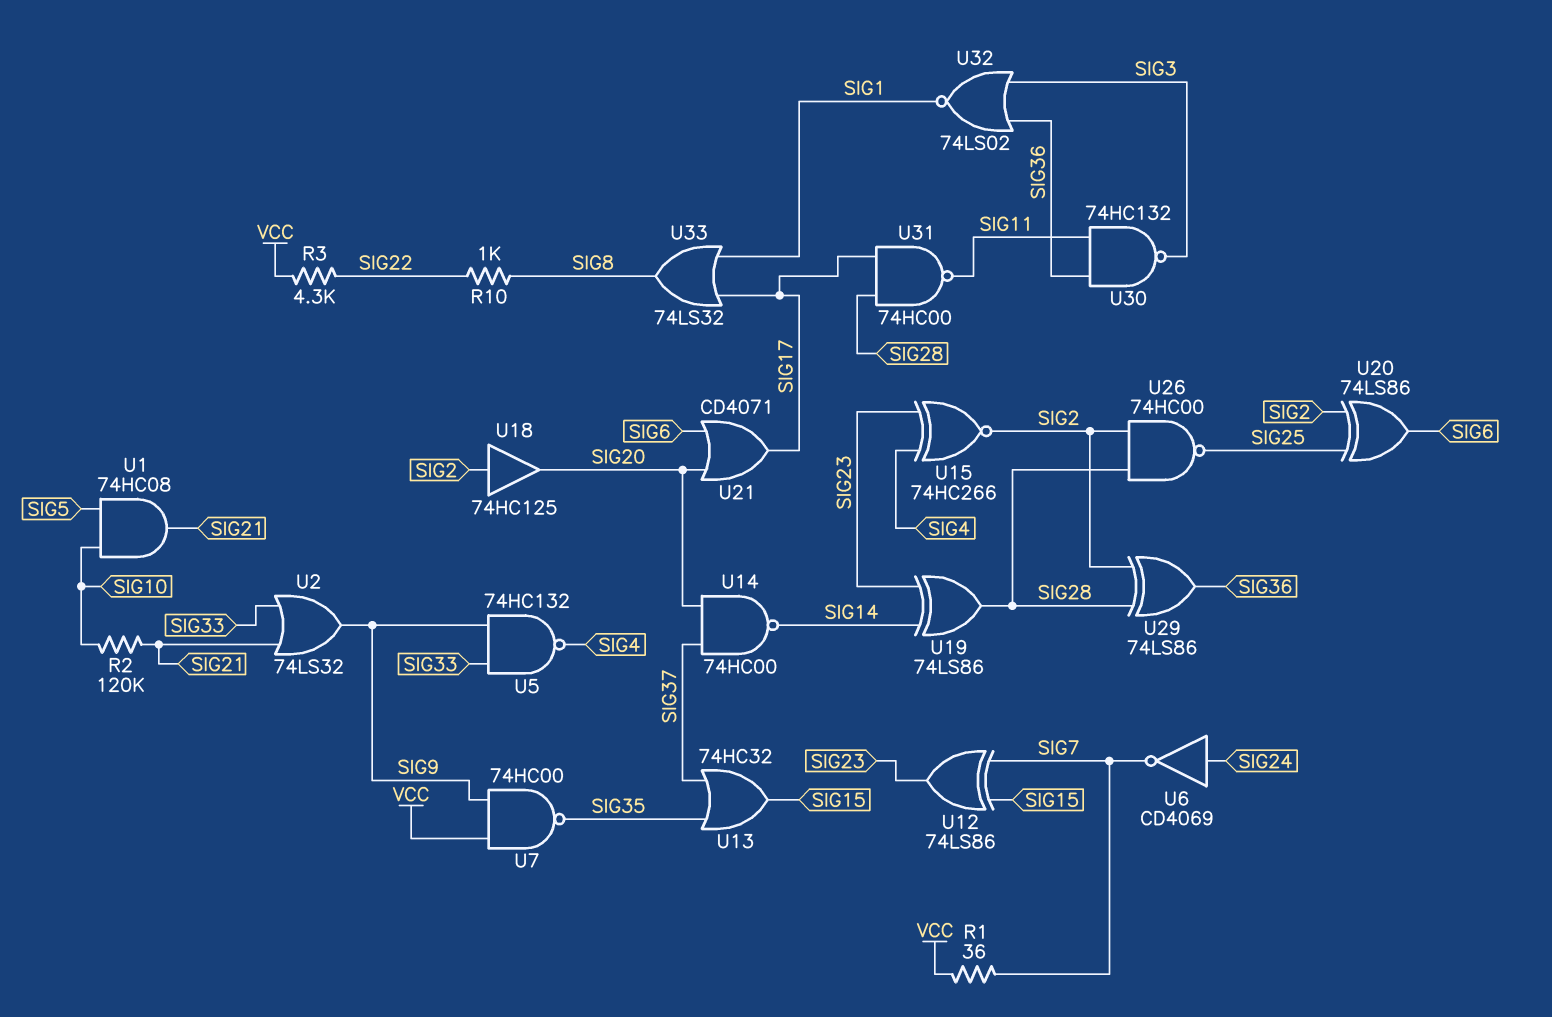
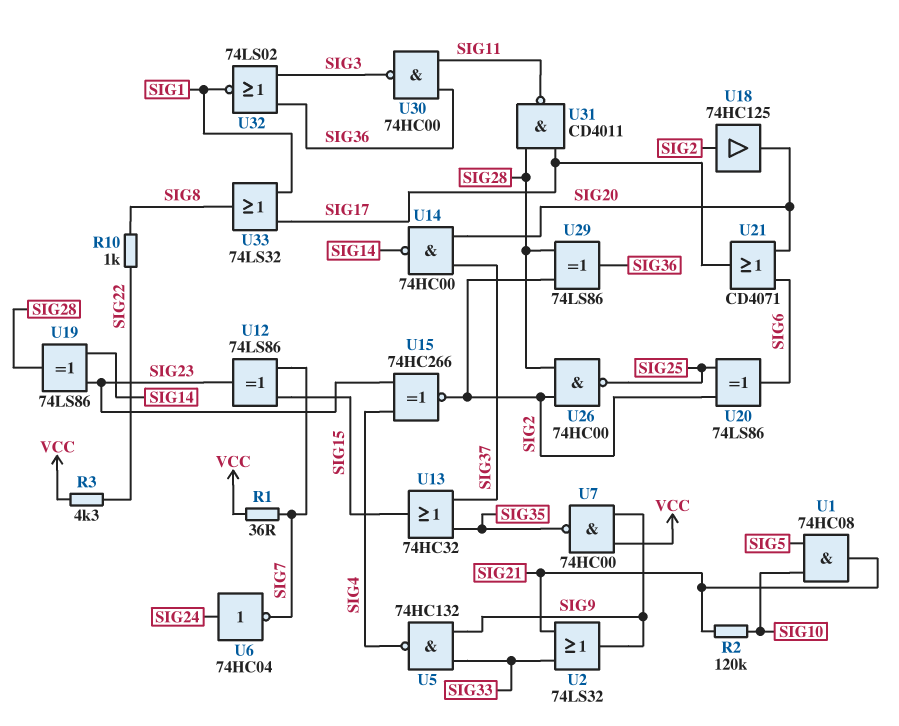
U6: NOT CD4069 (in SIG24, out SIG7) -> NOT 74HC04 (in SIG24, out SIG7)
U30: NAND 74HC132 (in SIG11, in SIG36, out SIG3) -> NAND 74HC00 (in SIG11, in SIG36, out SIG3)
U31: NAND 74HC00 (in SIG17, in SIG28, out SIG11) -> NAND CD4011 (in SIG17, in SIG28, out SIG11)

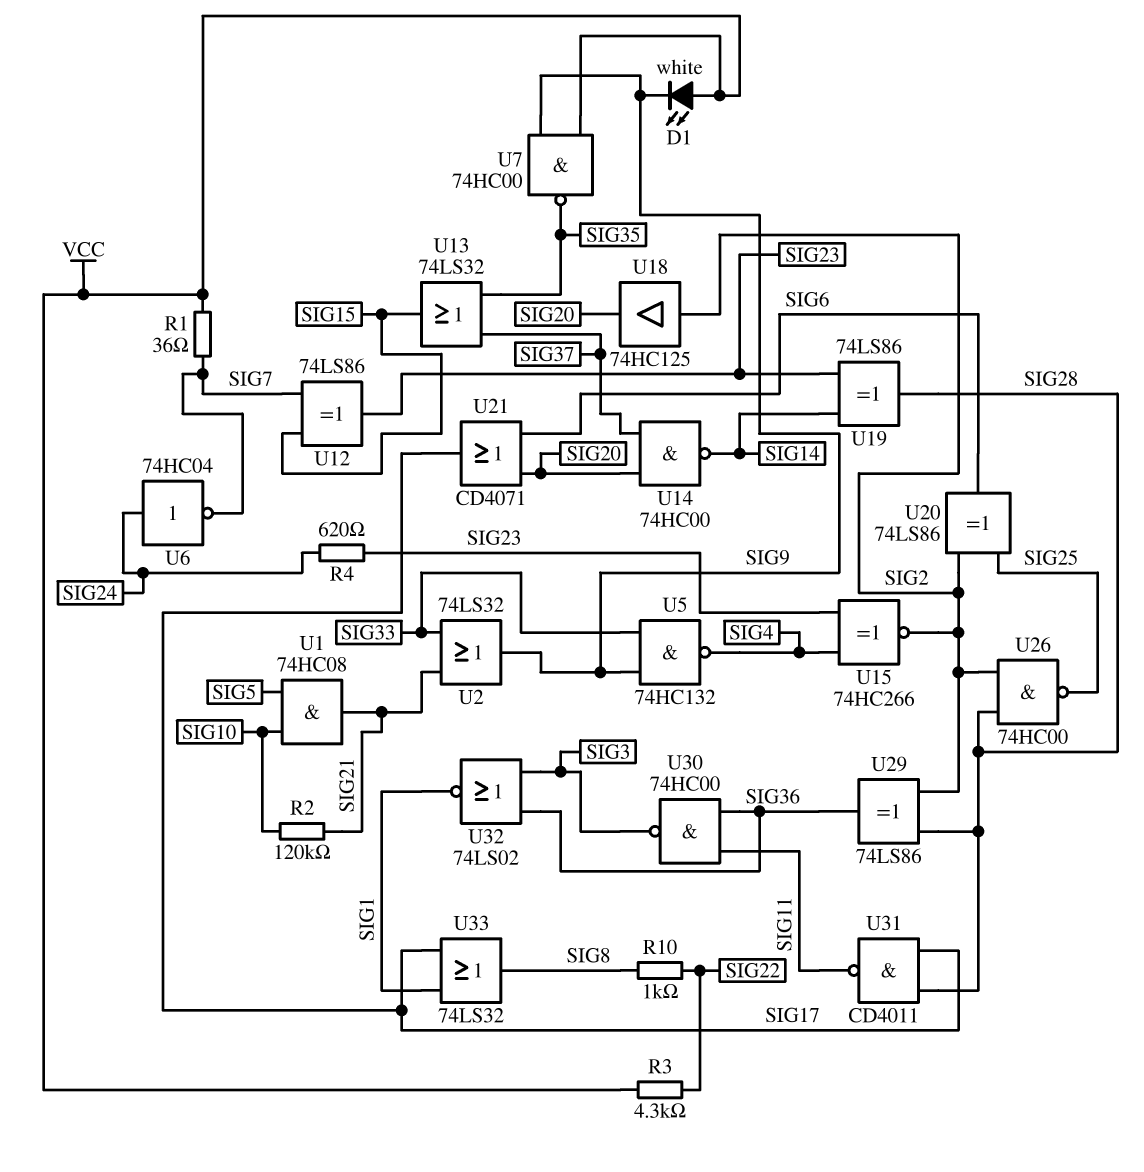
D1: none -> LED white (A VCC, K SIG9)
R4: none -> 620 (SIG23, SIG24)
U13: OR 74HC32 (in SIG35, in SIG37, out SIG15) -> OR 74LS32 (in SIG35, in SIG37, out SIG15)

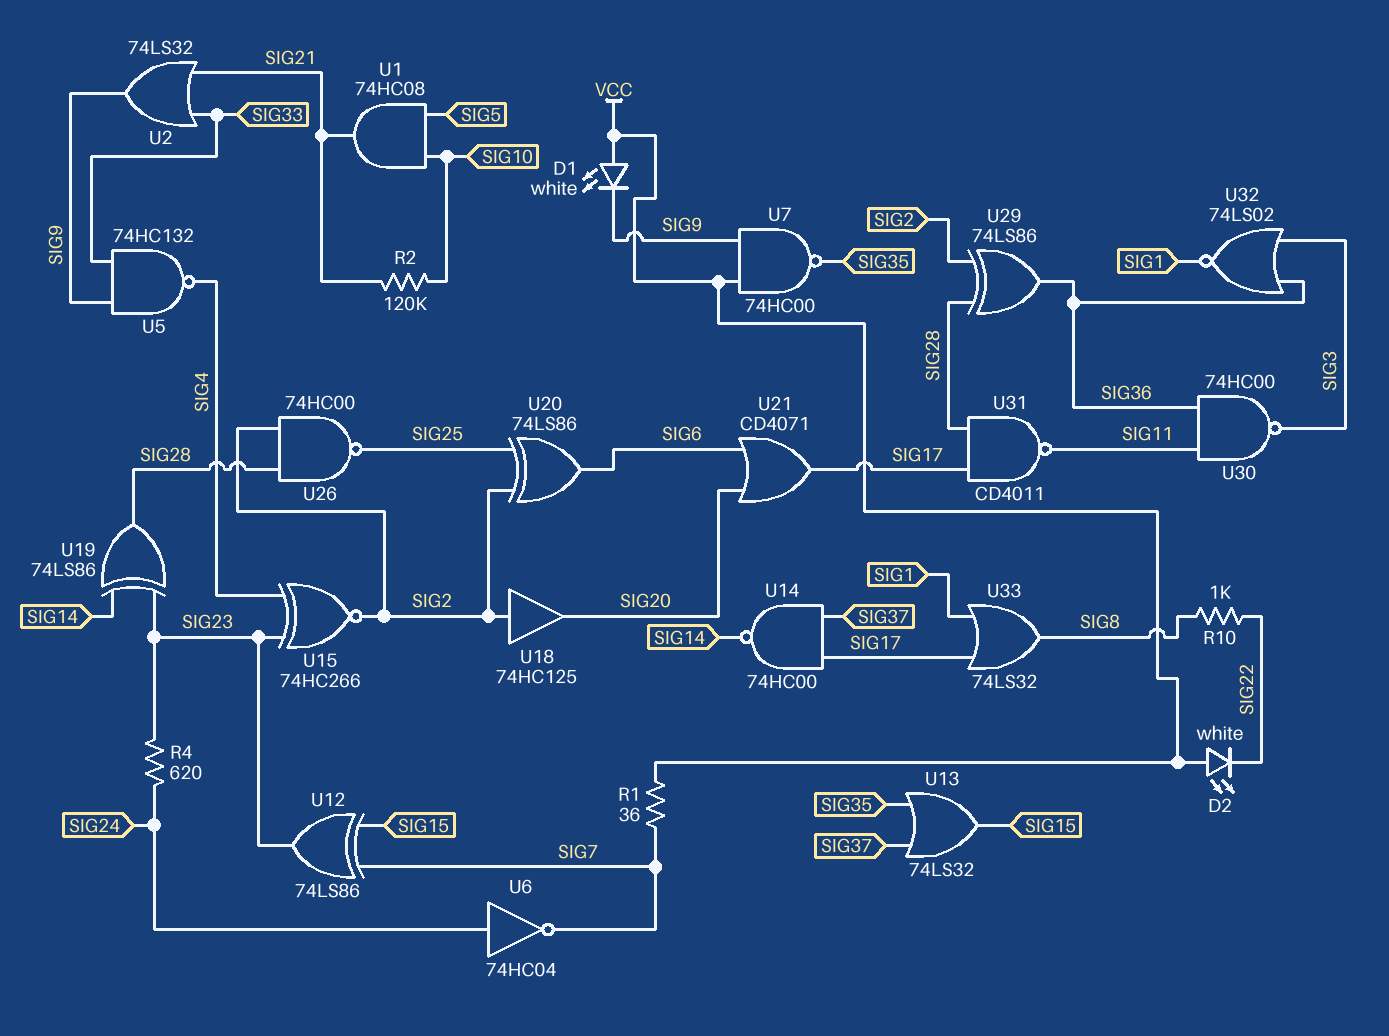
D2: none -> LED white (A VCC, K SIG22)
R3: 4.3k (SIG22, VCC) -> none
U14: NAND 74HC00 (in SIG20, in SIG37, out SIG14) -> NAND 74HC00 (in SIG17, in SIG37, out SIG14)

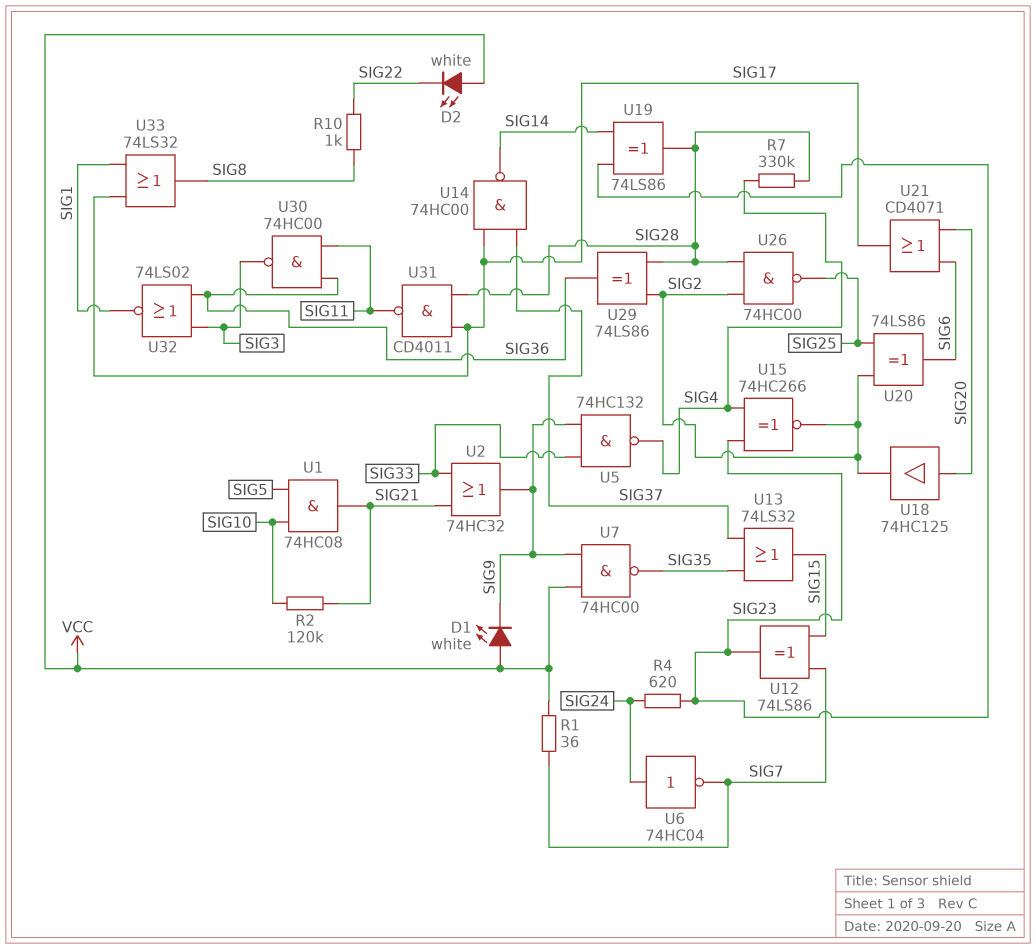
R7: none -> 330k (SIG4, SIG28)
U2: OR 74LS32 (in SIG21, in SIG33, out SIG9) -> OR 74HC32 (in SIG21, in SIG33, out SIG9)
U18: buffer 74HC125 (in SIG2, out SIG20) -> buffer 74HC125 (in SIG20, out SIG2)

